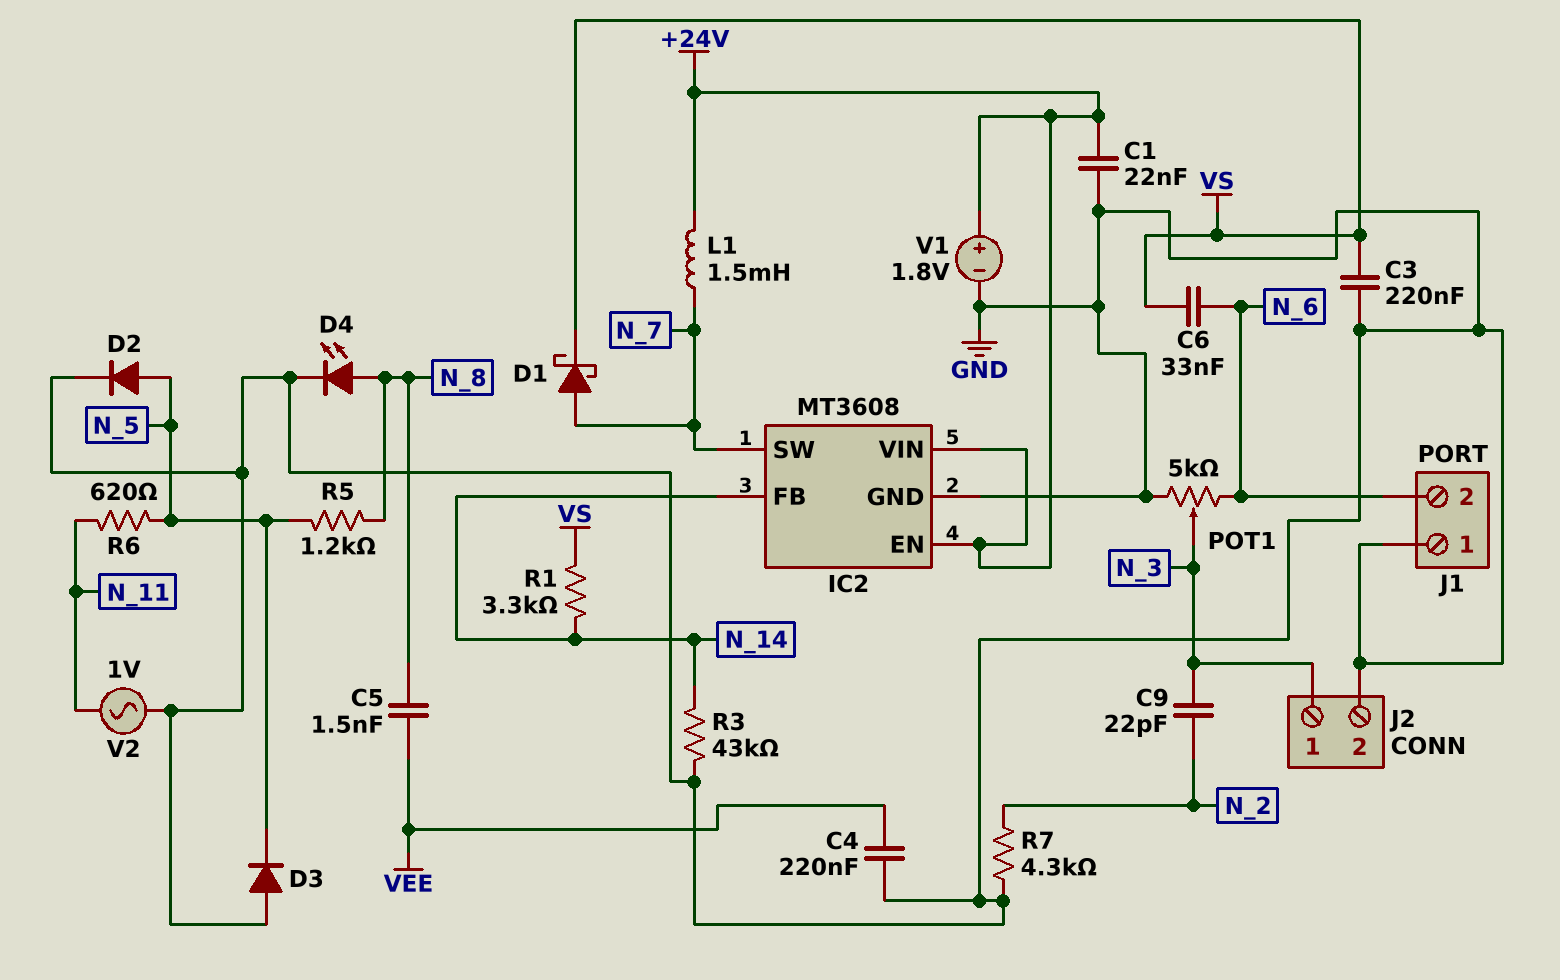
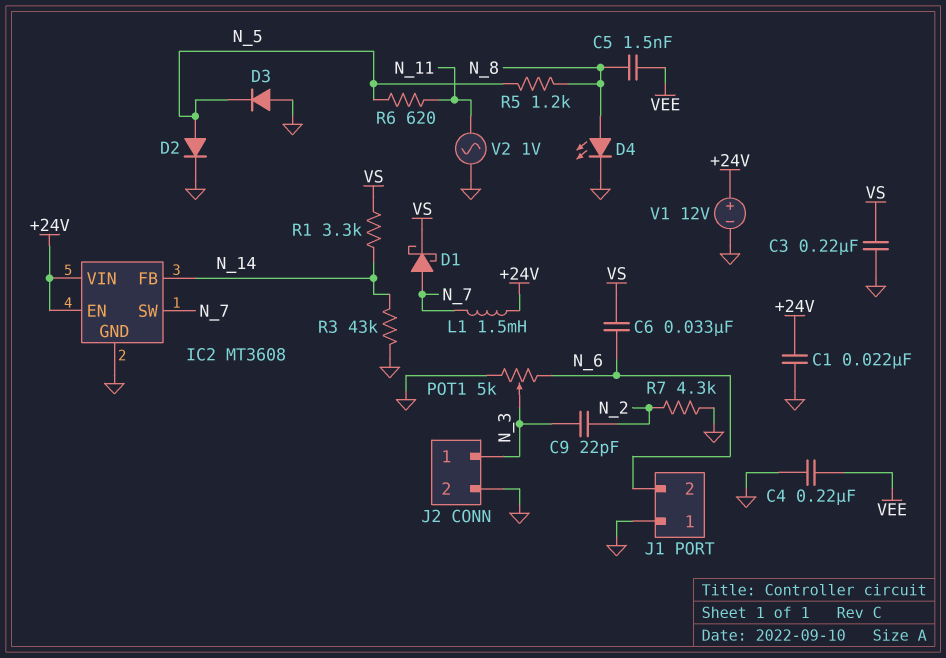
V1: 1.8V (plus +24V, minus GND) -> 12V (plus +24V, minus GND)

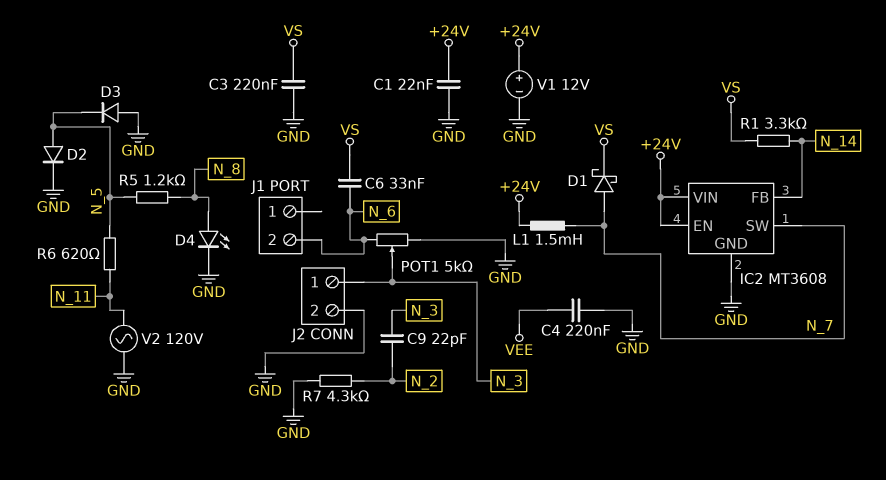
C5: 1.5nF (N_8, VEE) -> none
J1 pin 1: GND -> none
R3: 43k (GND, N_14) -> none
V2: AC 1V (GND, N_11) -> AC 120V (GND, N_11)

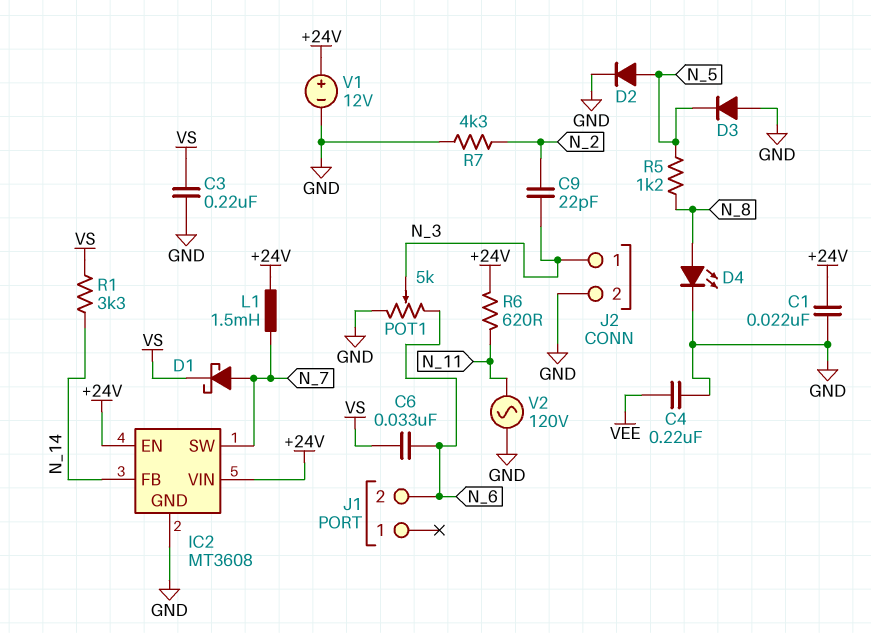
R6: 620 (N_5, N_11) -> 620 (+24V, N_11)

